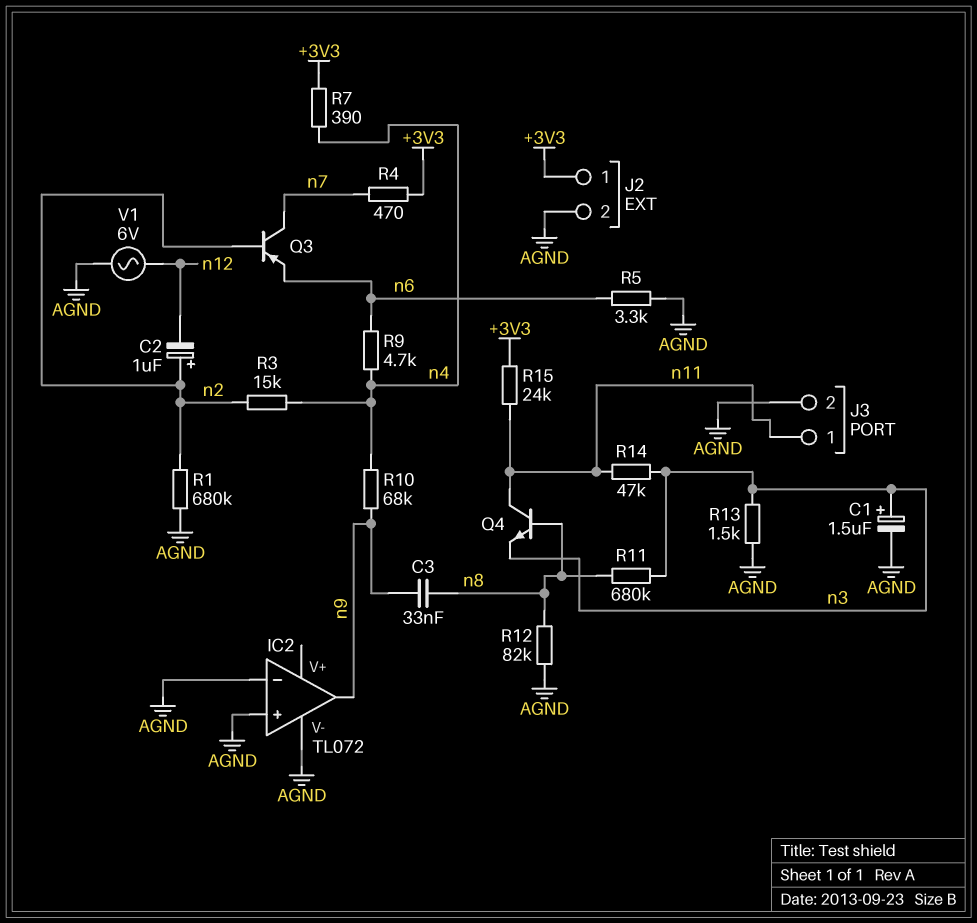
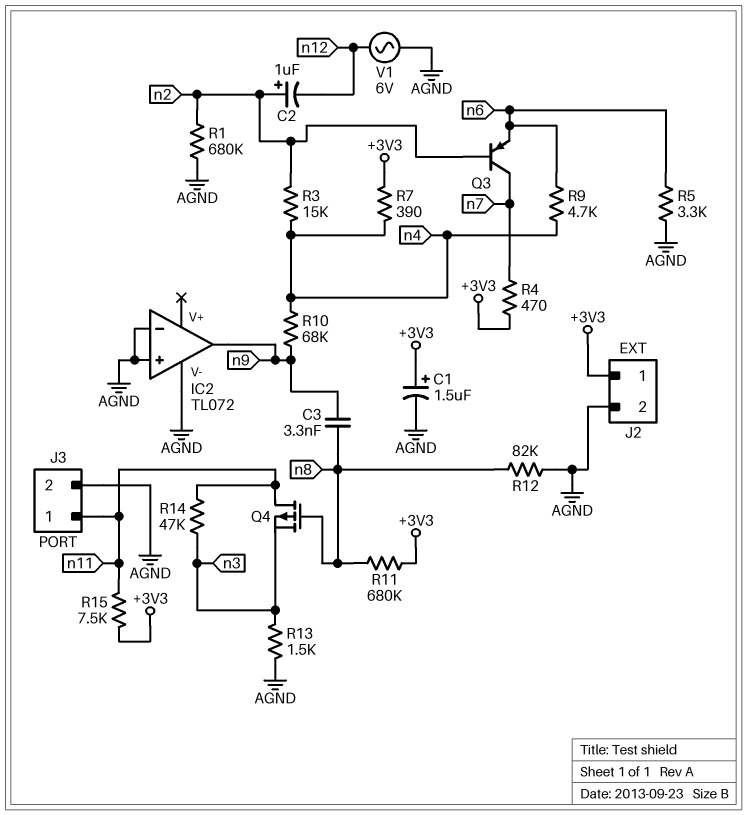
C1: 1.5uF (plus n3, minus AGND) -> 1.5uF (plus +3V3, minus AGND)
C3: 33nF (n8, n9) -> 3.3nF (n8, n9)
Q4: NPN (B n8, C n11, E n3) -> PMOS (G n8, D n11, S n3)
R11: 680k (n3, n8) -> 680k (+3V3, n8)
R15: 24k (+3V3, n11) -> 7.5k (+3V3, n11)

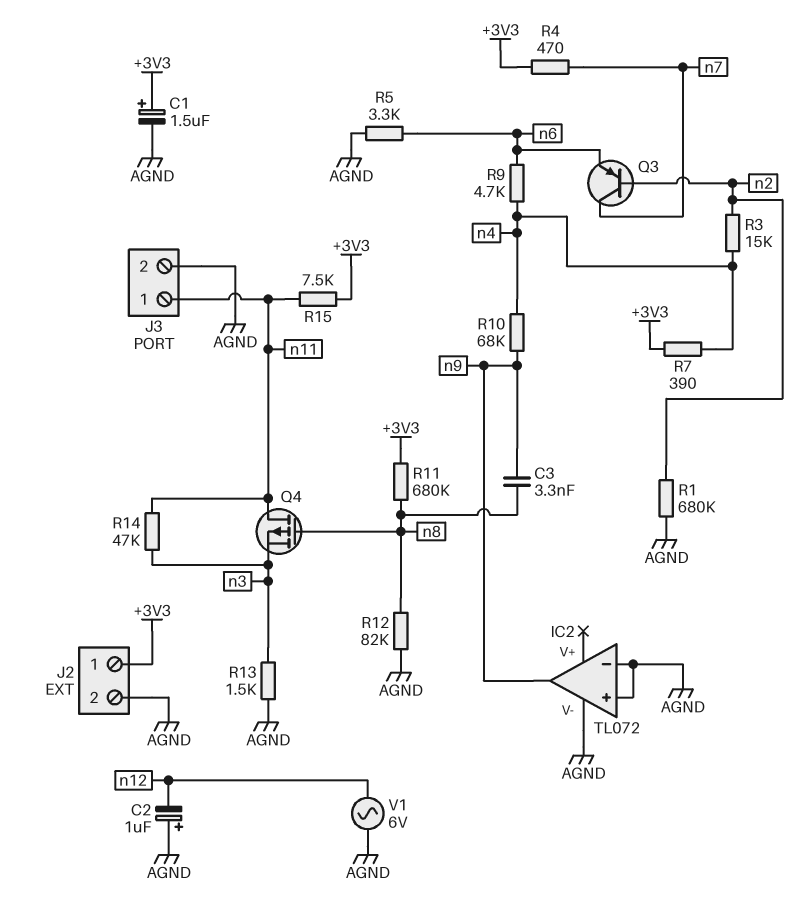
C2: 1uF (plus n2, minus n12) -> 1uF (plus AGND, minus n12)

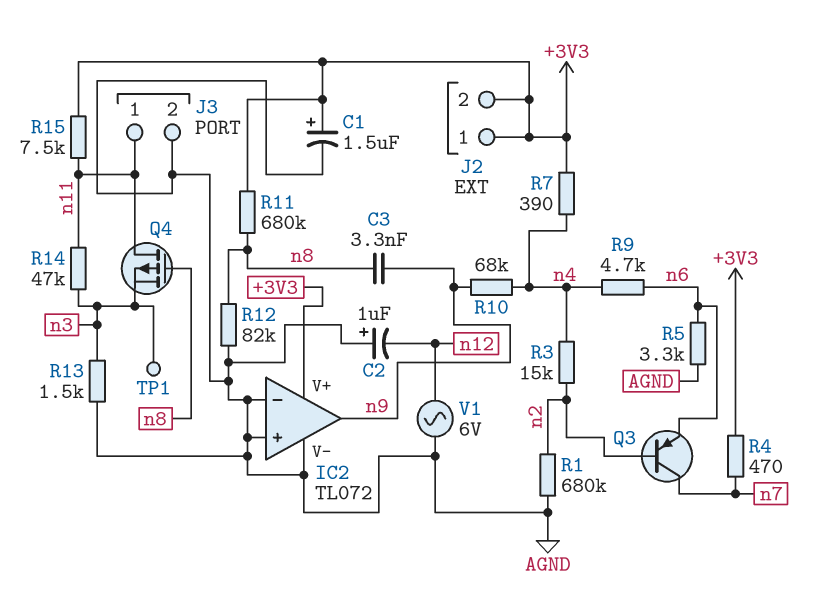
IC2 pin V+: none -> +3V3
J2 pin 2: AGND -> +3V3
TP1: none -> test point (n3)

